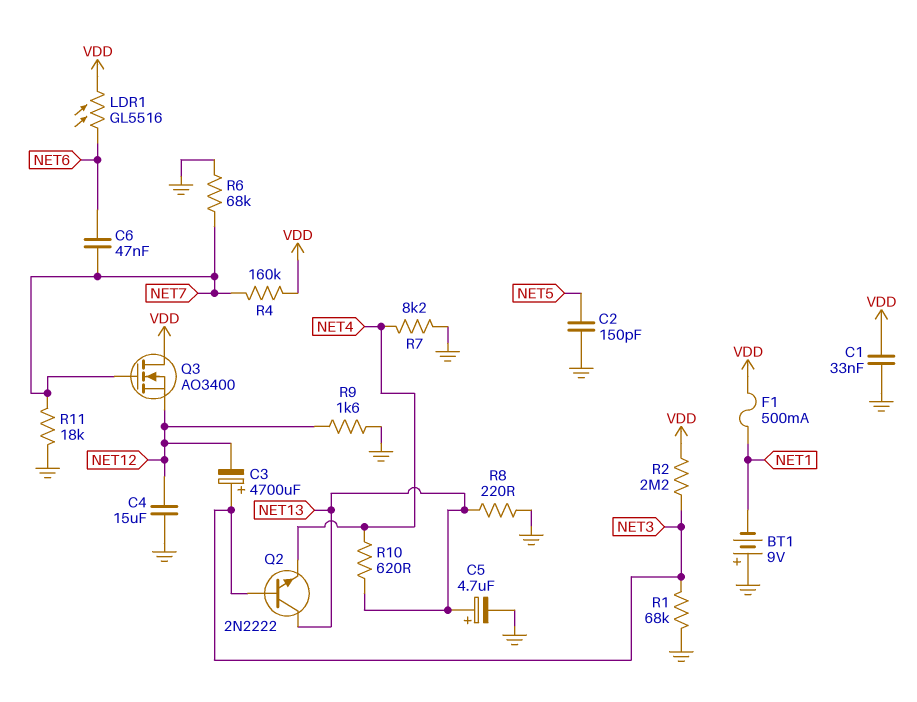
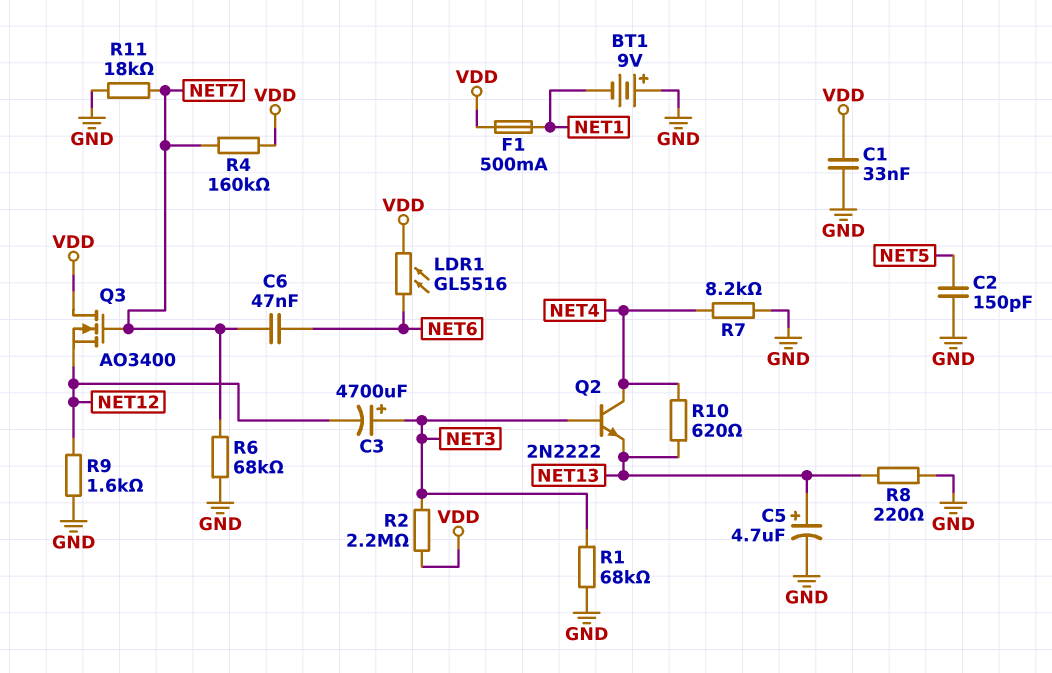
C4: 15uF (GND, NET12) -> none
Q2: NPN 2N2222 (B NET3, C NET13, E NET4) -> NPN 2N2222 (B NET3, C NET4, E NET13)

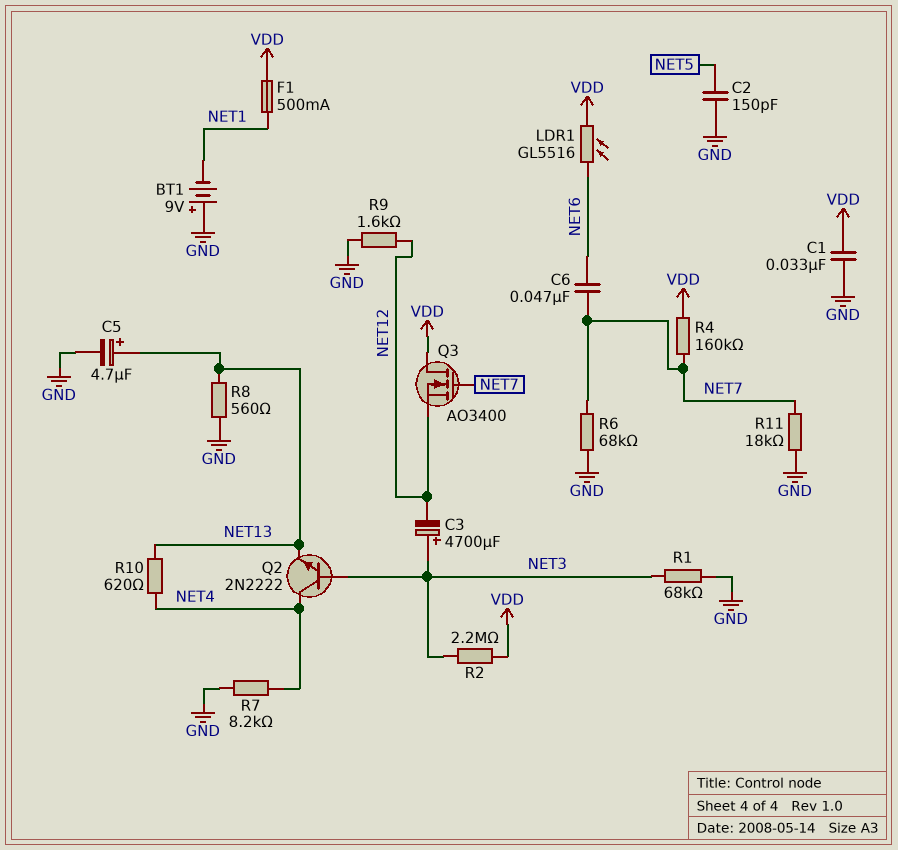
R8: 220 (GND, NET13) -> 560 (GND, NET13)

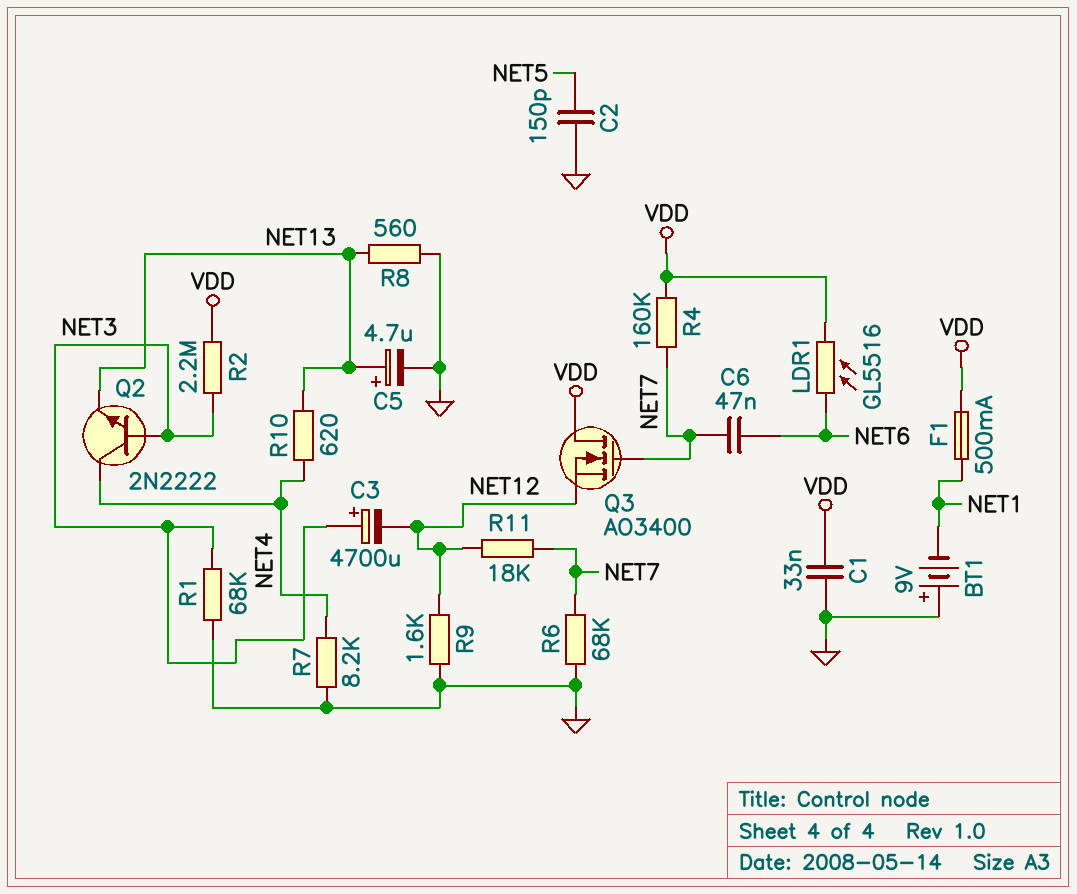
R11: 18k (GND, NET7) -> 18k (NET7, NET12)

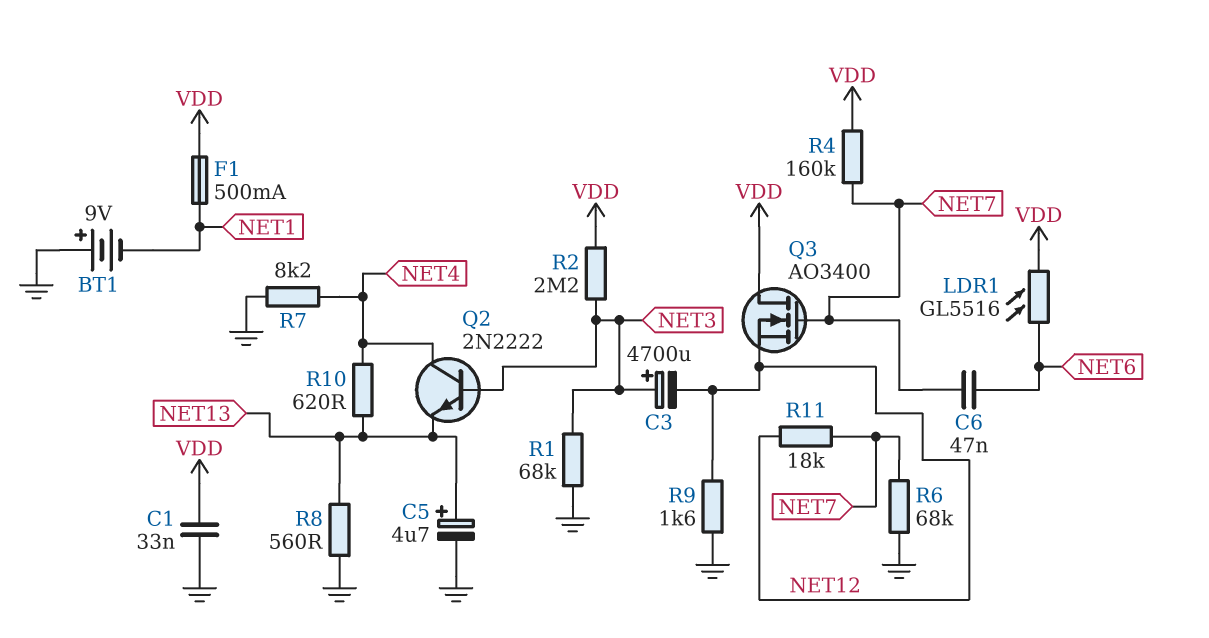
C2: 150pF (GND, NET5) -> none

